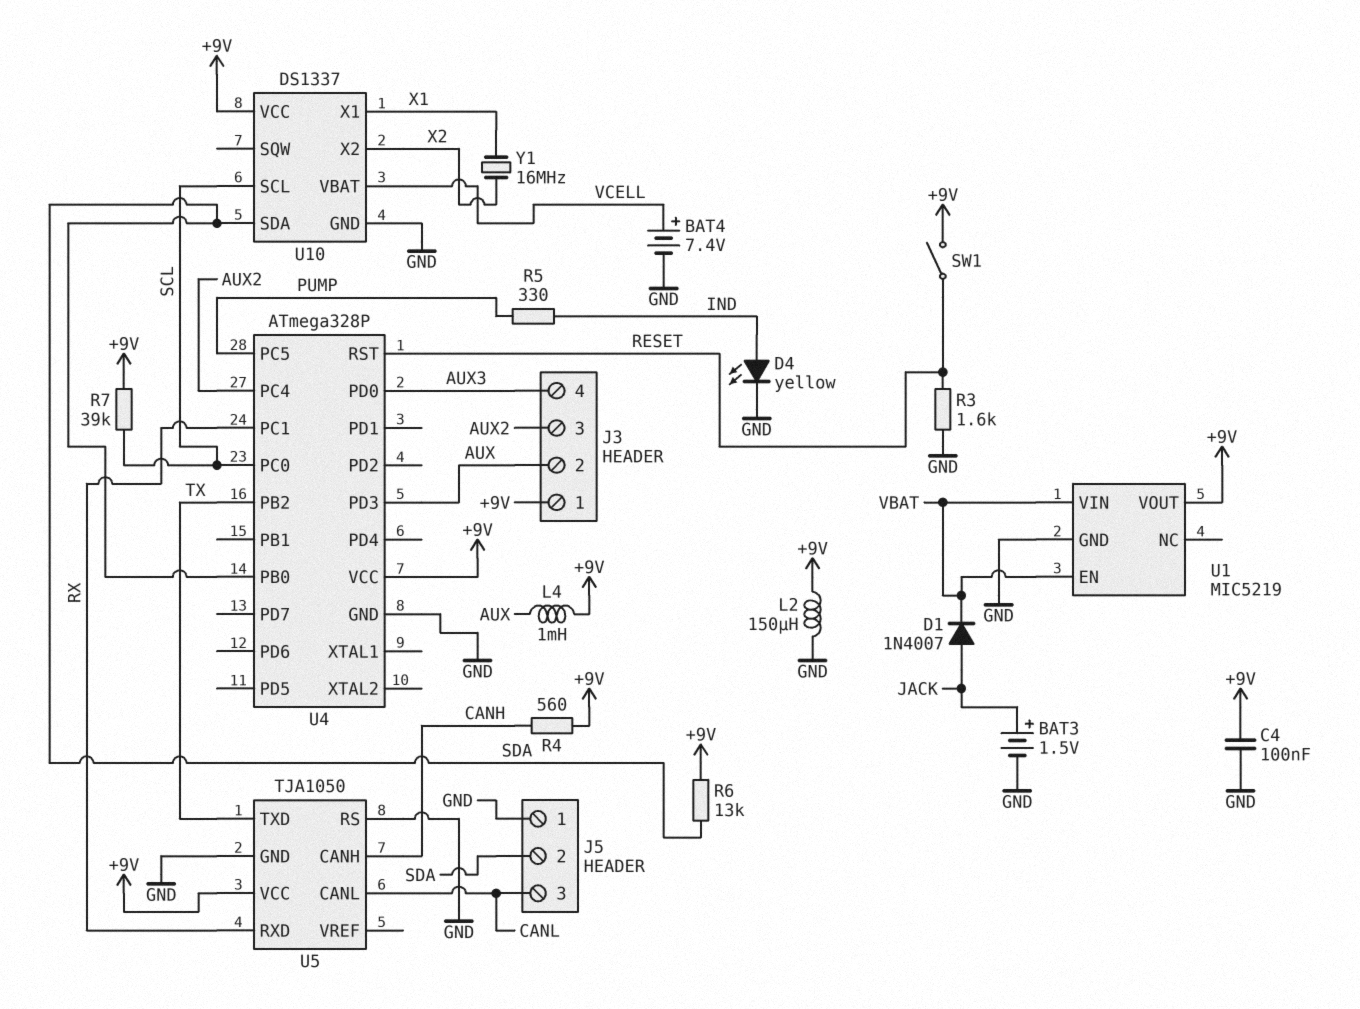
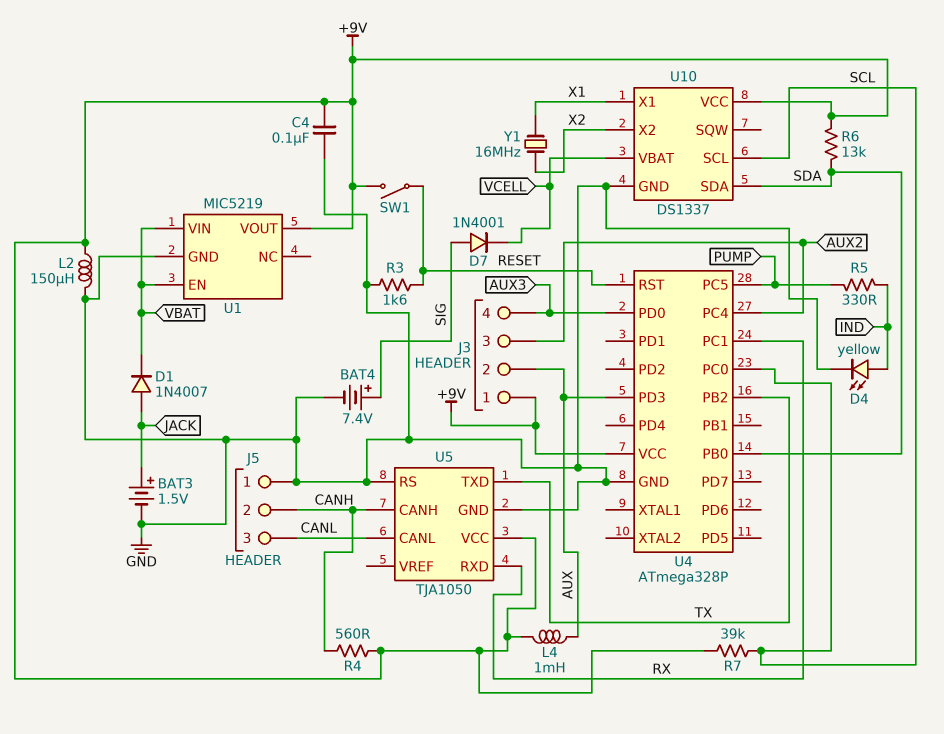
BAT4: 7.4V (plus VCELL, minus GND) -> 7.4V (plus SIG, minus GND)
D7: none -> diode 1N4001 (A SIG, K VCELL)
J5 pin 2: SDA -> CANH

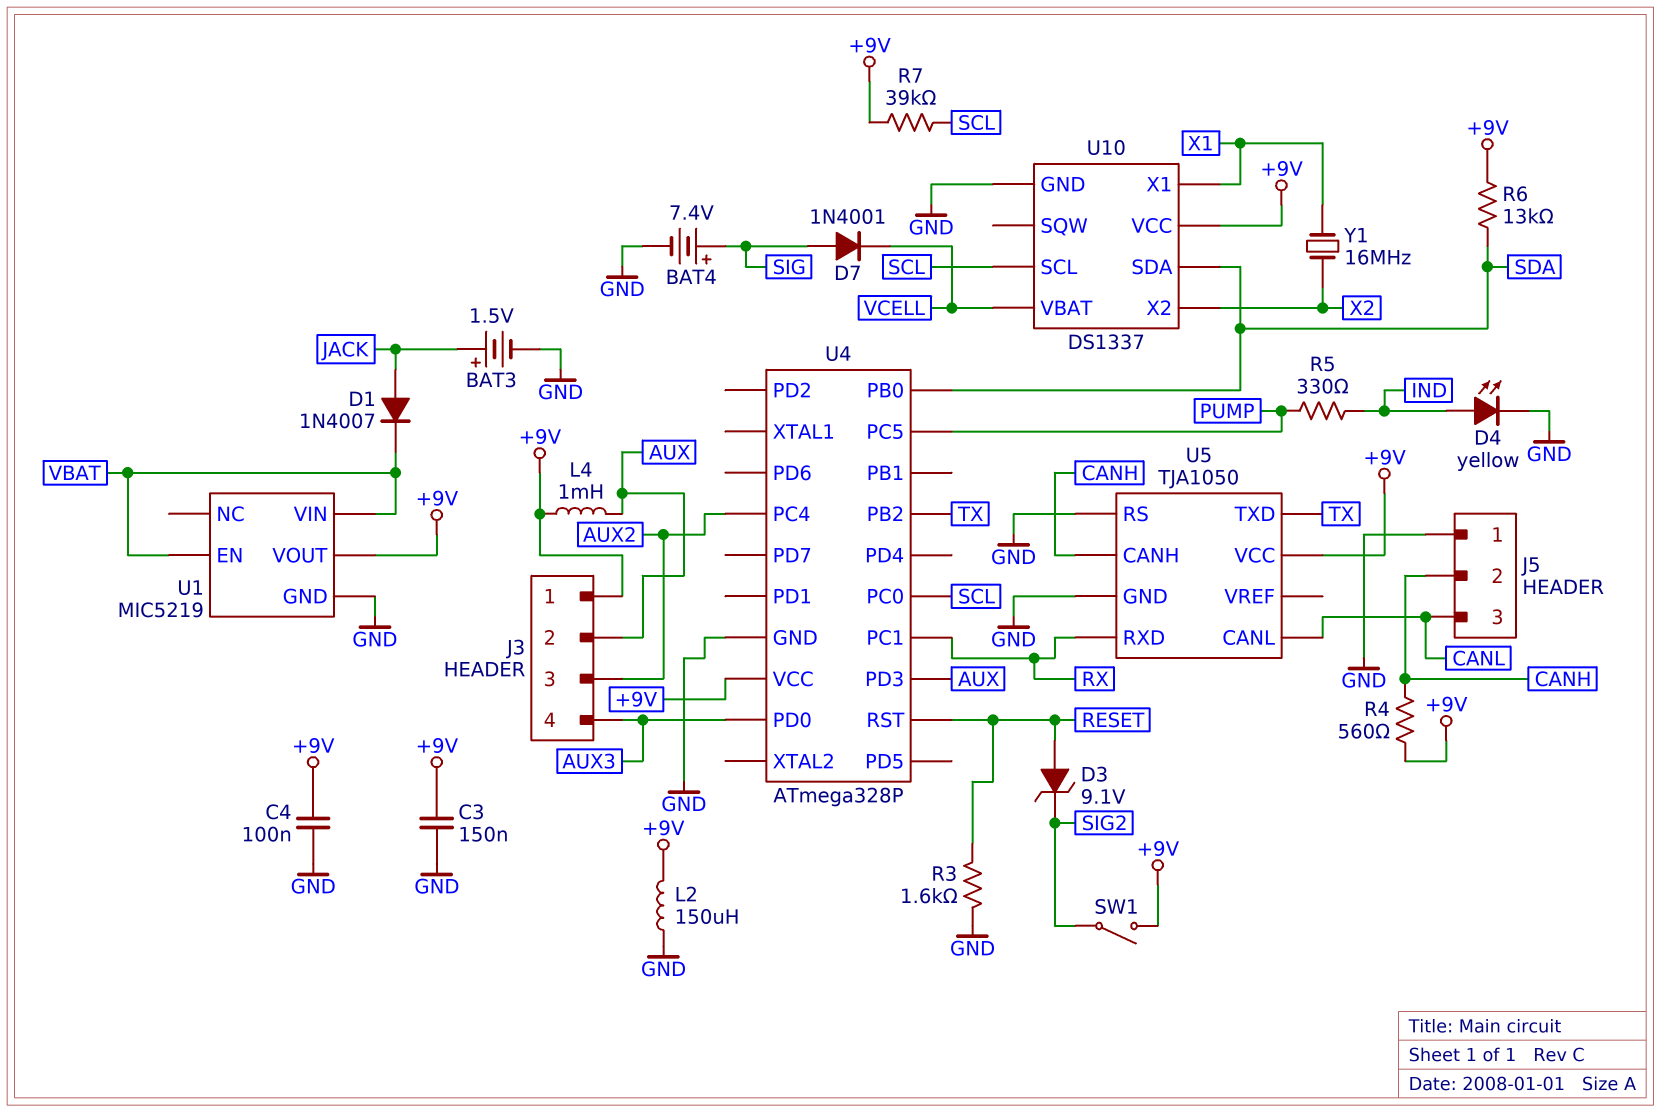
C3: none -> 150nF (+9V, GND)
D3: none -> zener 9.1V (A RESET, K SIG2)
SW1: switch (+9V, RESET) -> switch (+9V, SIG2)

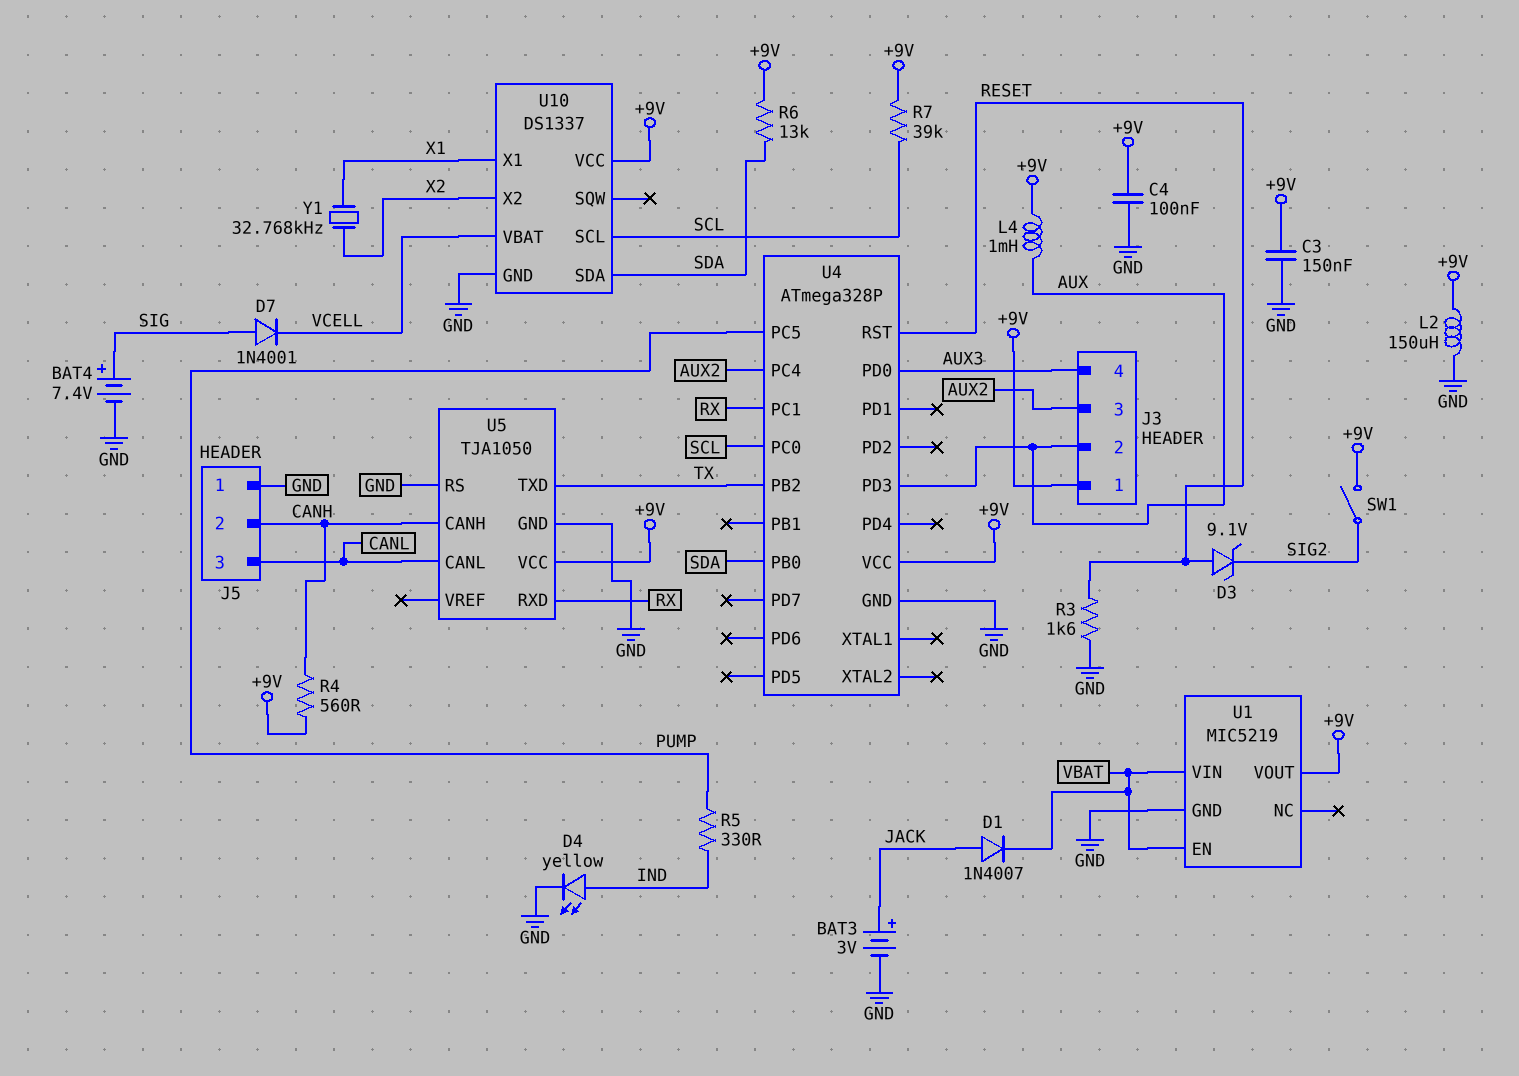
BAT3: 1.5V (plus JACK, minus GND) -> 3V (plus JACK, minus GND)
Y1: 16MHz (X1, X2) -> 32.768kHz (X1, X2)

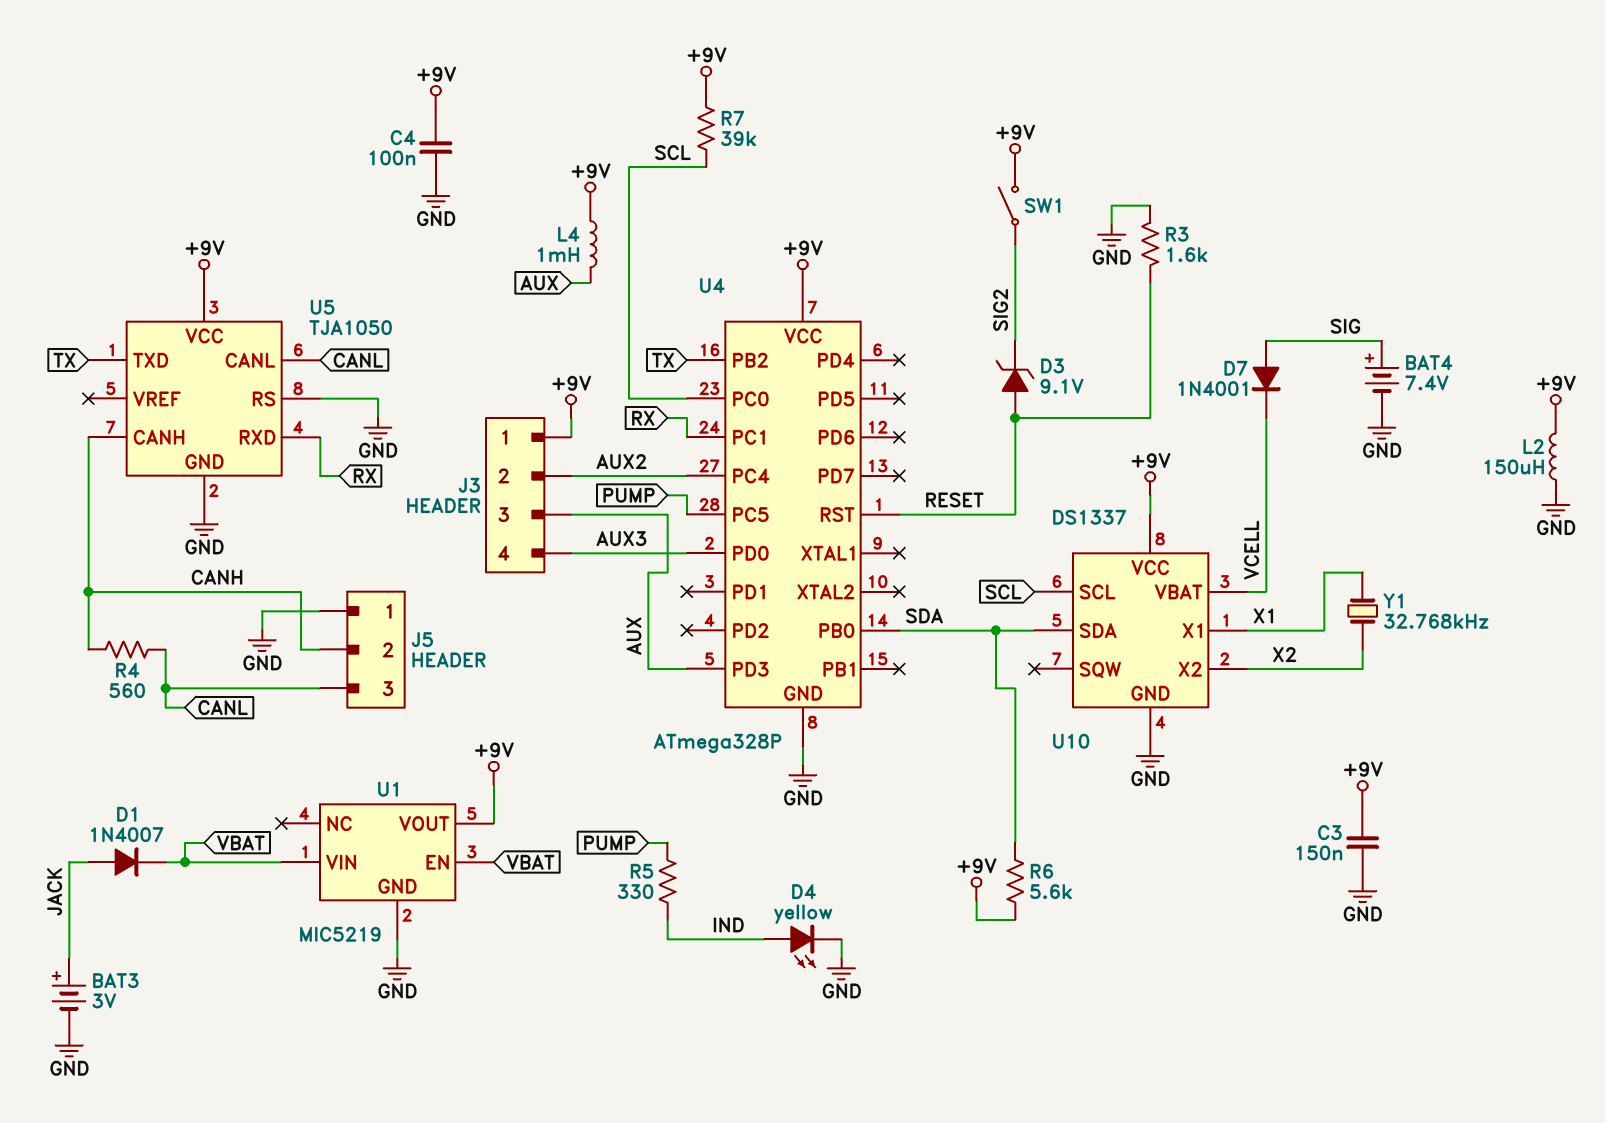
J3 pin 2: AUX -> AUX2
J3 pin 3: AUX2 -> AUX
R4: 560 (+9V, CANH) -> 560 (CANH, CANL)
R6: 13k (+9V, SDA) -> 5.6k (+9V, SDA)

